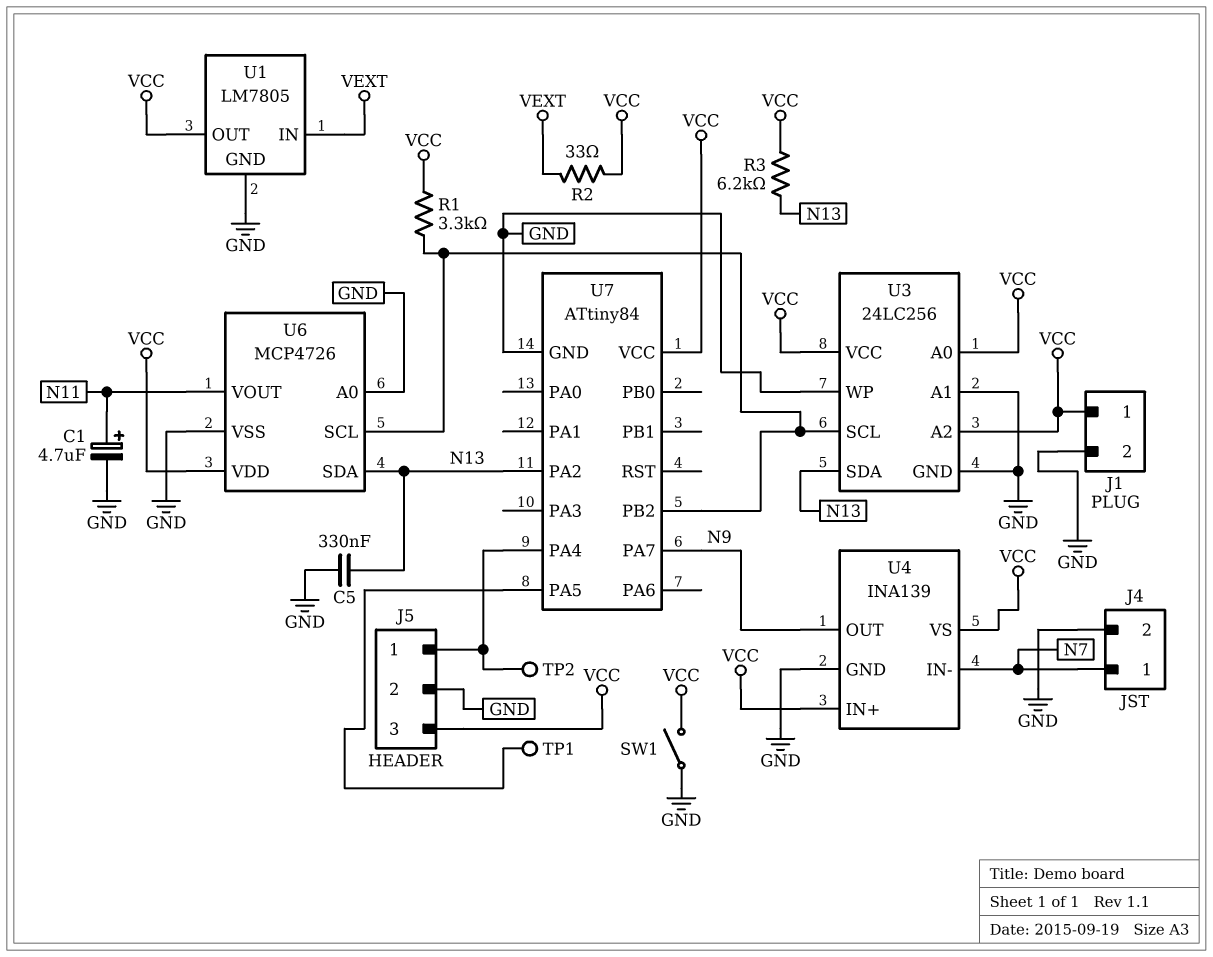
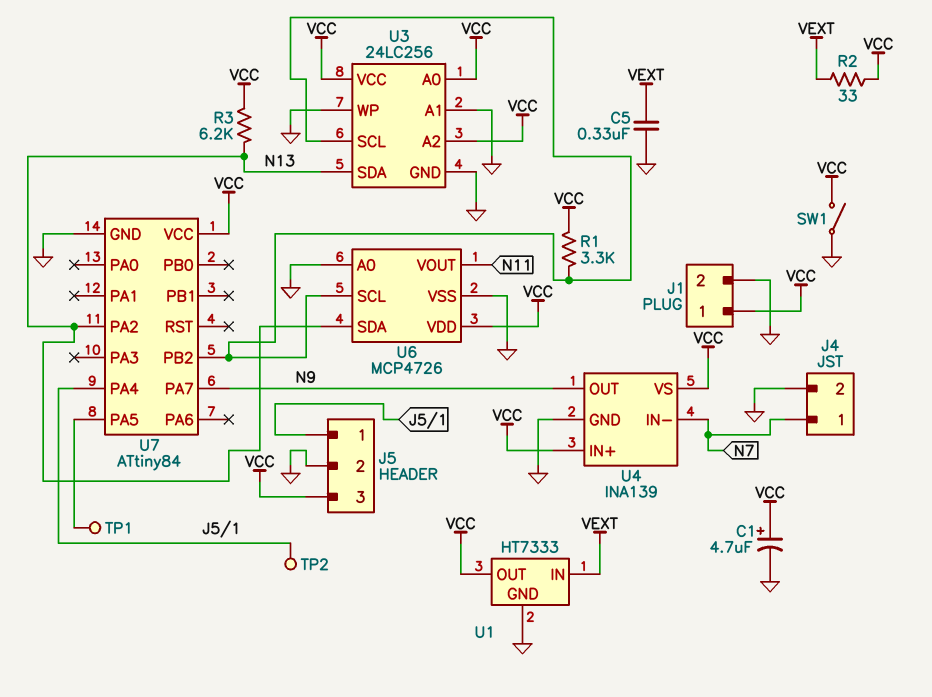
C1: 4.7uF (plus N11, minus GND) -> 4.7uF (plus VCC, minus GND)
C5: 330nF (GND, N13) -> 330nF (GND, VEXT)
U1: LM7805 -> HT7333

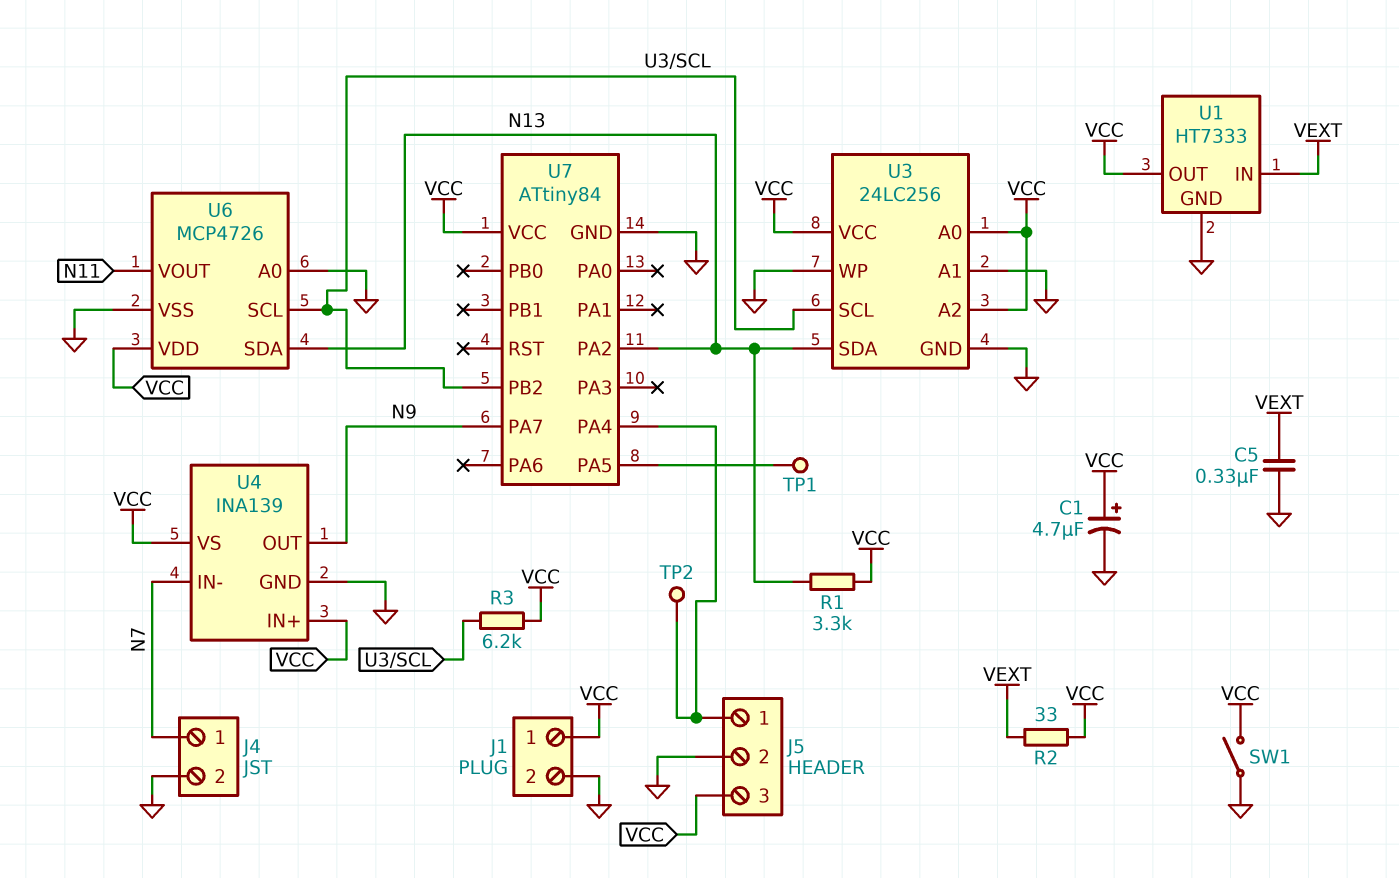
R1: 3.3k (U3/SCL, VCC) -> 3.3k (N13, VCC)
R3: 6.2k (N13, VCC) -> 6.2k (U3/SCL, VCC)

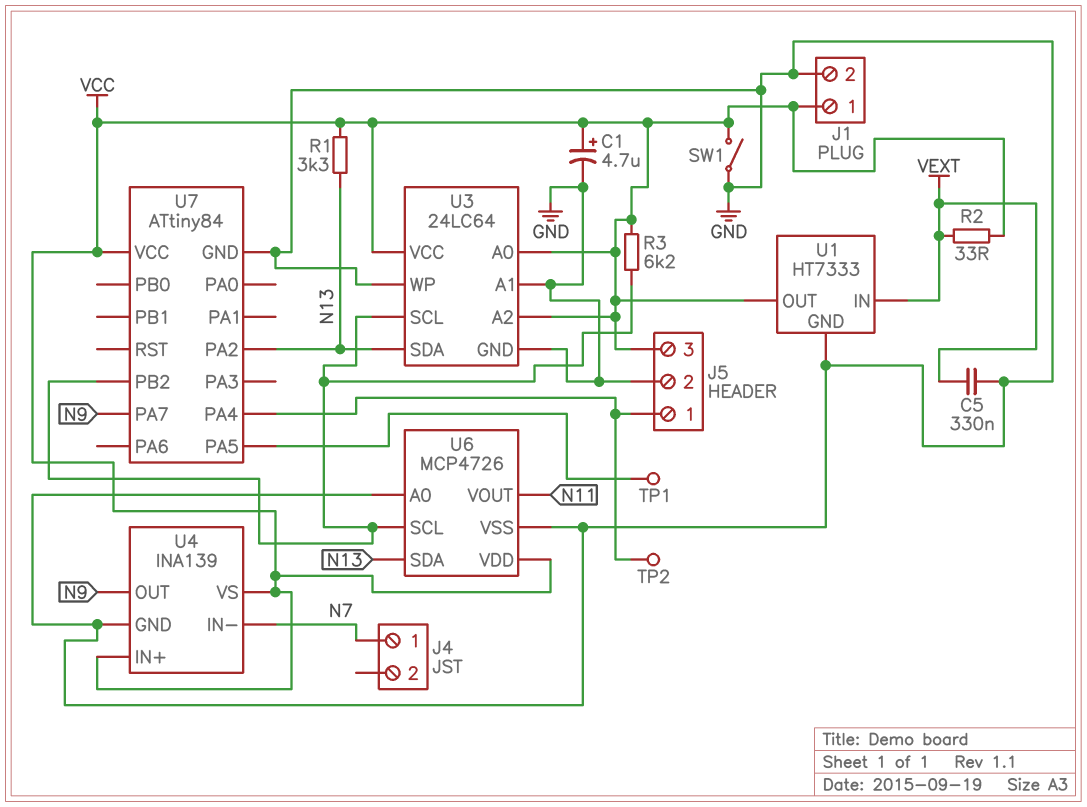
J4 pin 2: GND -> none
U3: 24LC256 -> 24LC64

